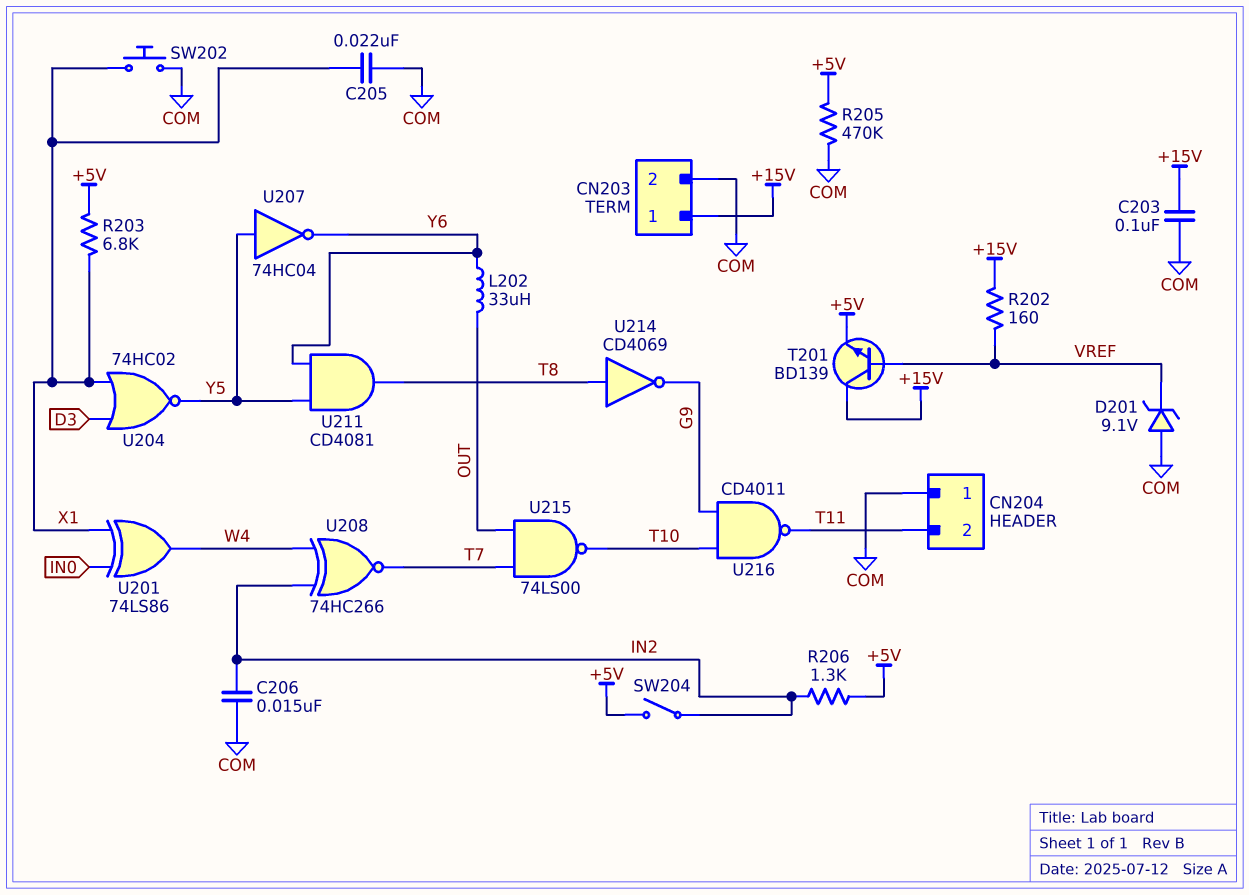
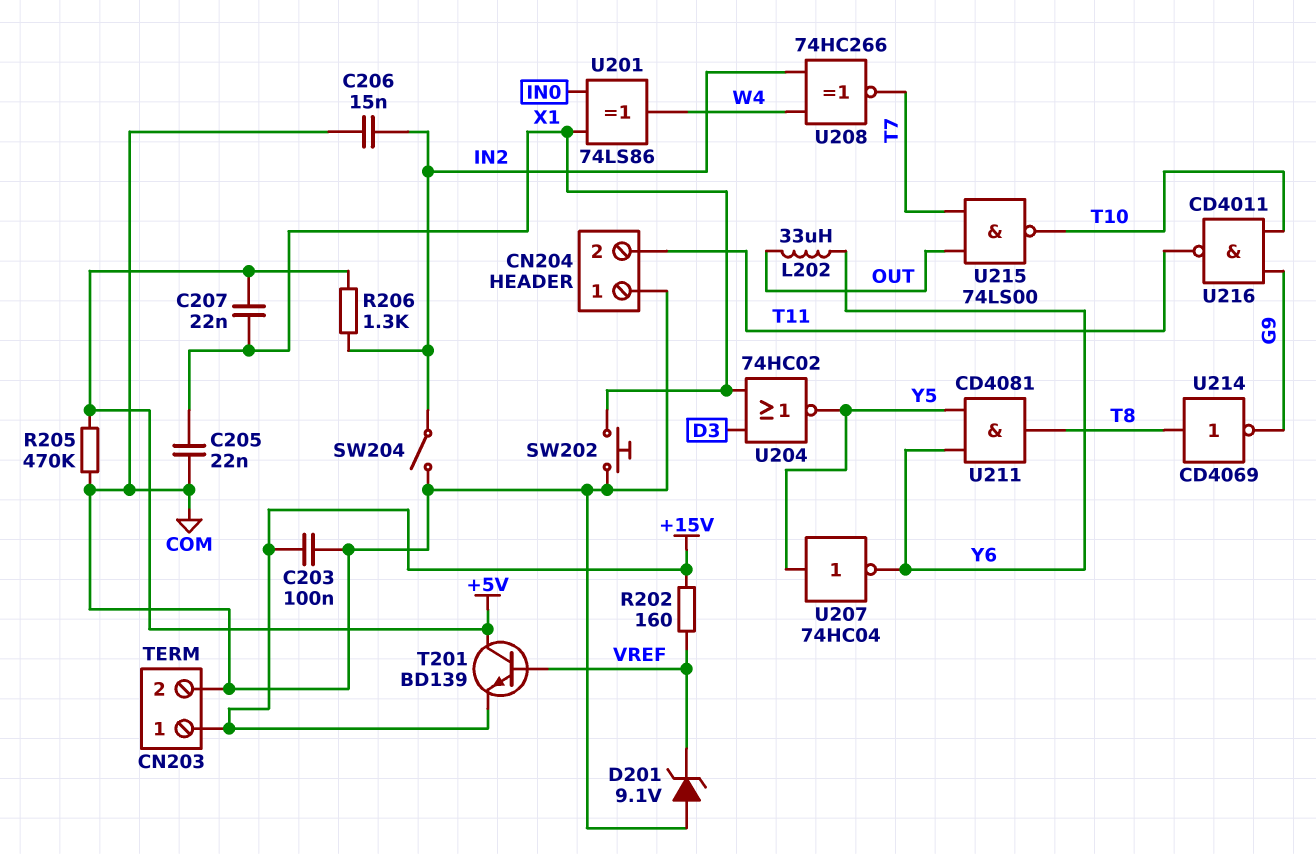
C207: none -> 22nF (+5V, X1)
R203: 6.8k (+5V, X1) -> none
SW204: switch (+5V, IN2) -> switch (COM, IN2)
T201: NPN BD139 (B VREF, C +15V, E +5V) -> NPN BD139 (B VREF, C +5V, E +15V)

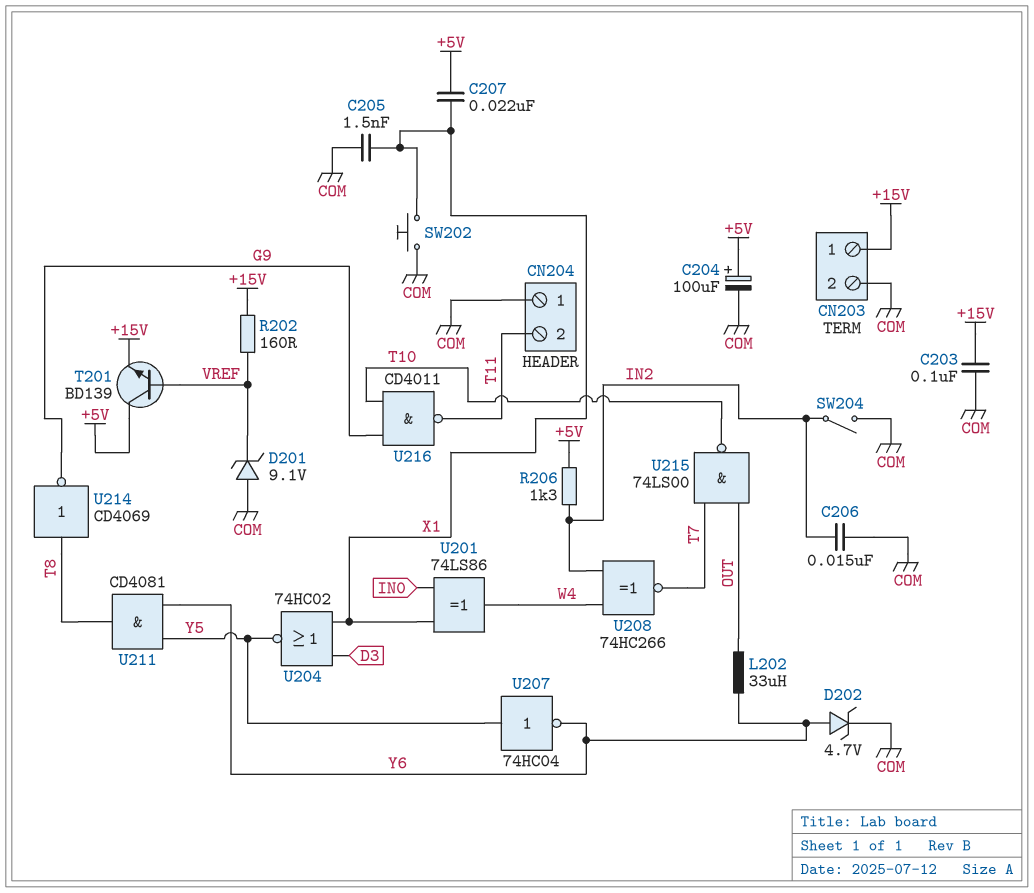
C204: none -> 100uF (plus +5V, minus COM)
C205: 22nF (COM, X1) -> 1.5nF (COM, X1)
D202: none -> zener 4.7V (A Y6, K COM)
R205: 470k (+5V, COM) -> none

